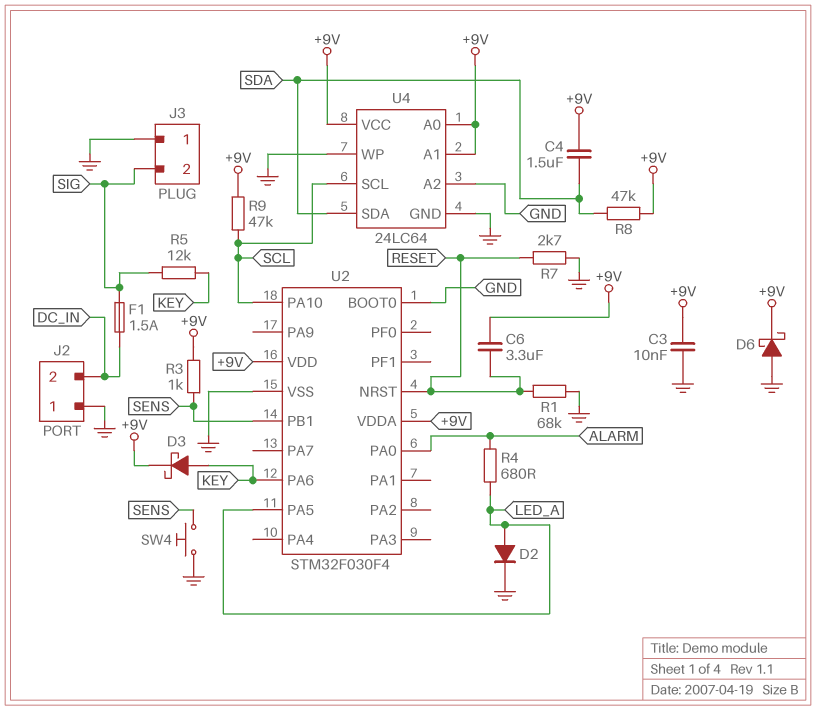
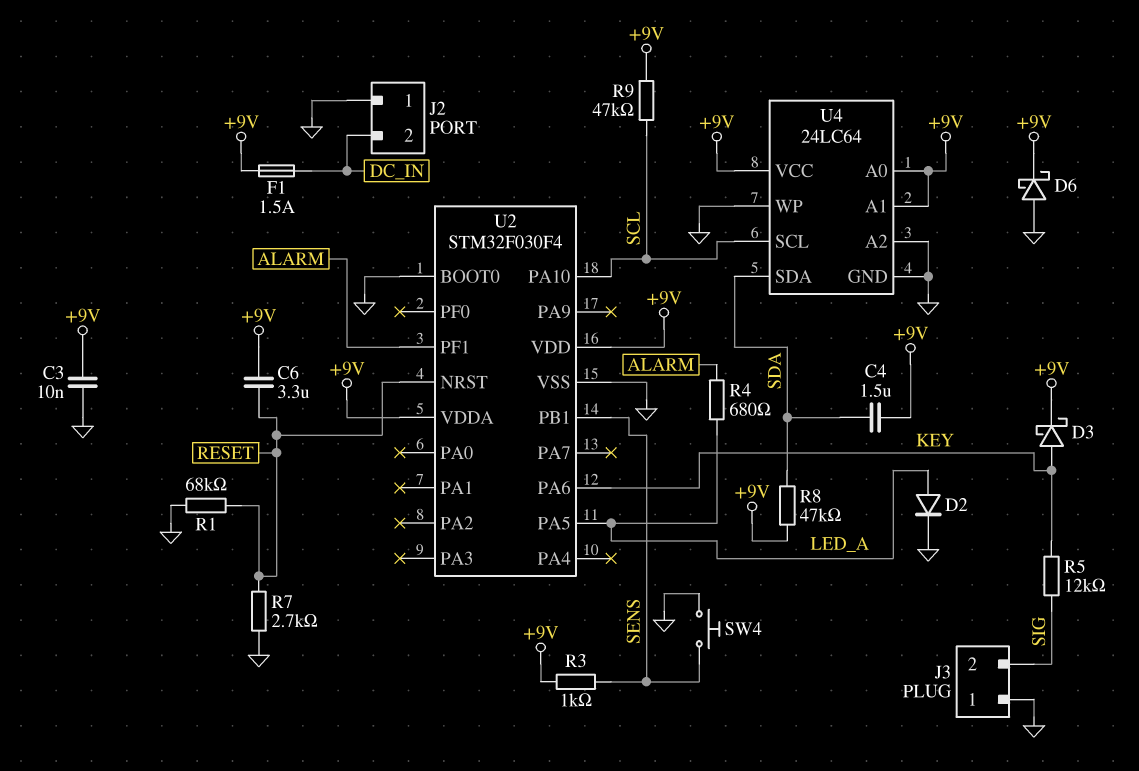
F1: 1.5A (DC_IN, SIG) -> 1.5A (+9V, DC_IN)
U2 pin PA0: ALARM -> none
U2 pin PF1: none -> ALARM

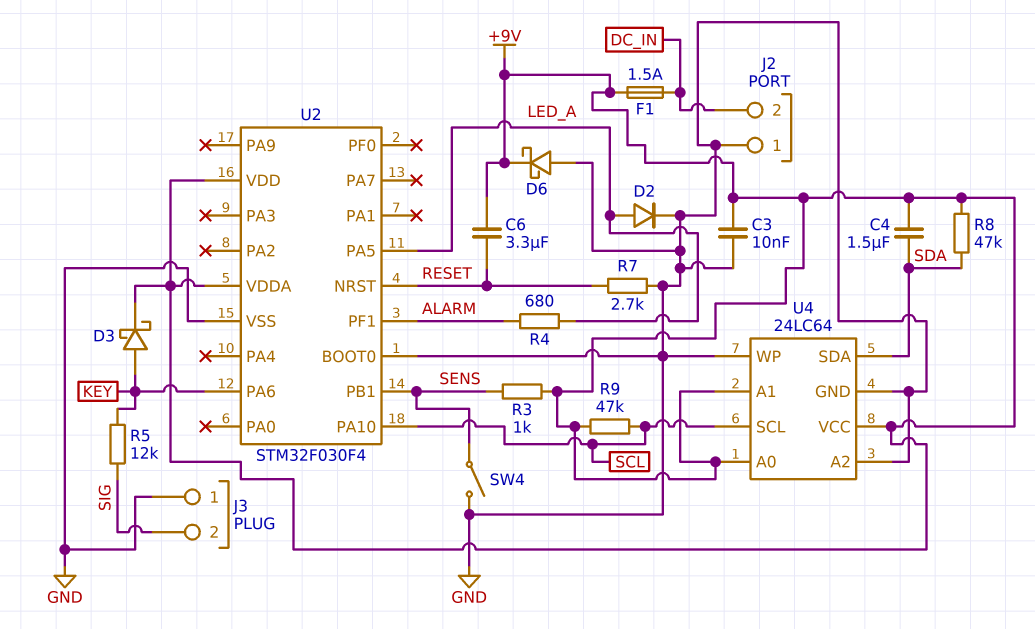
R1: 68k (GND, RESET) -> none
SW4: button (GND, SENS) -> switch (GND, SENS)

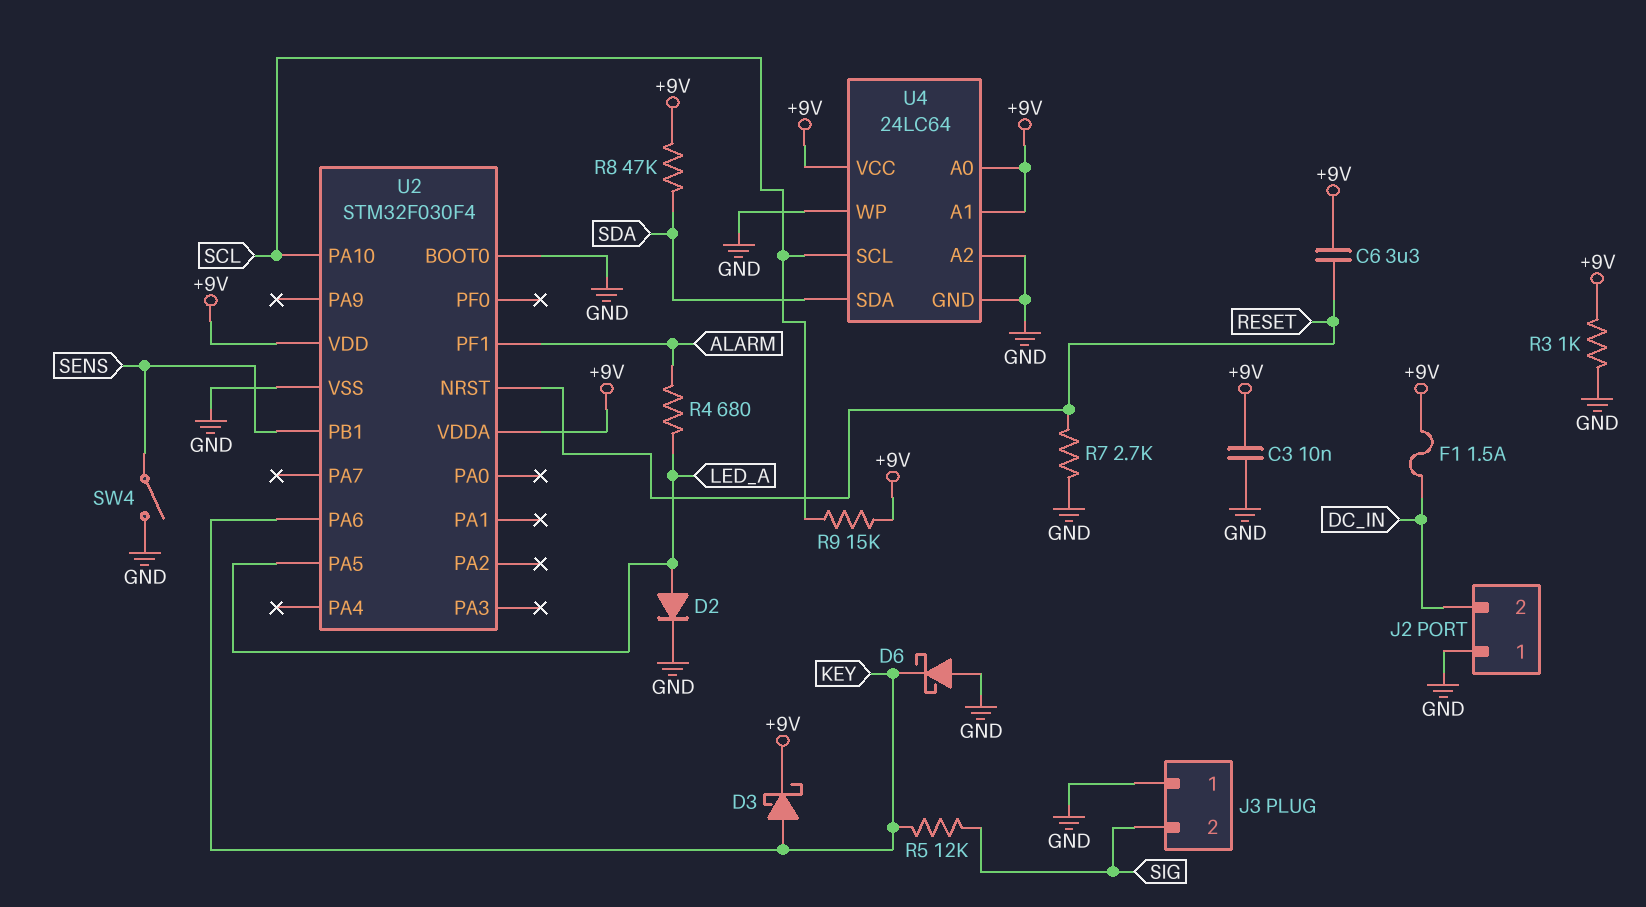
C4: 1.5uF (+9V, SDA) -> none
D6: schottky (A GND, K +9V) -> schottky (A GND, K KEY)
R3: 1k (+9V, SENS) -> 1k (+9V, GND)
R9: 47k (+9V, SCL) -> 15k (+9V, SCL)

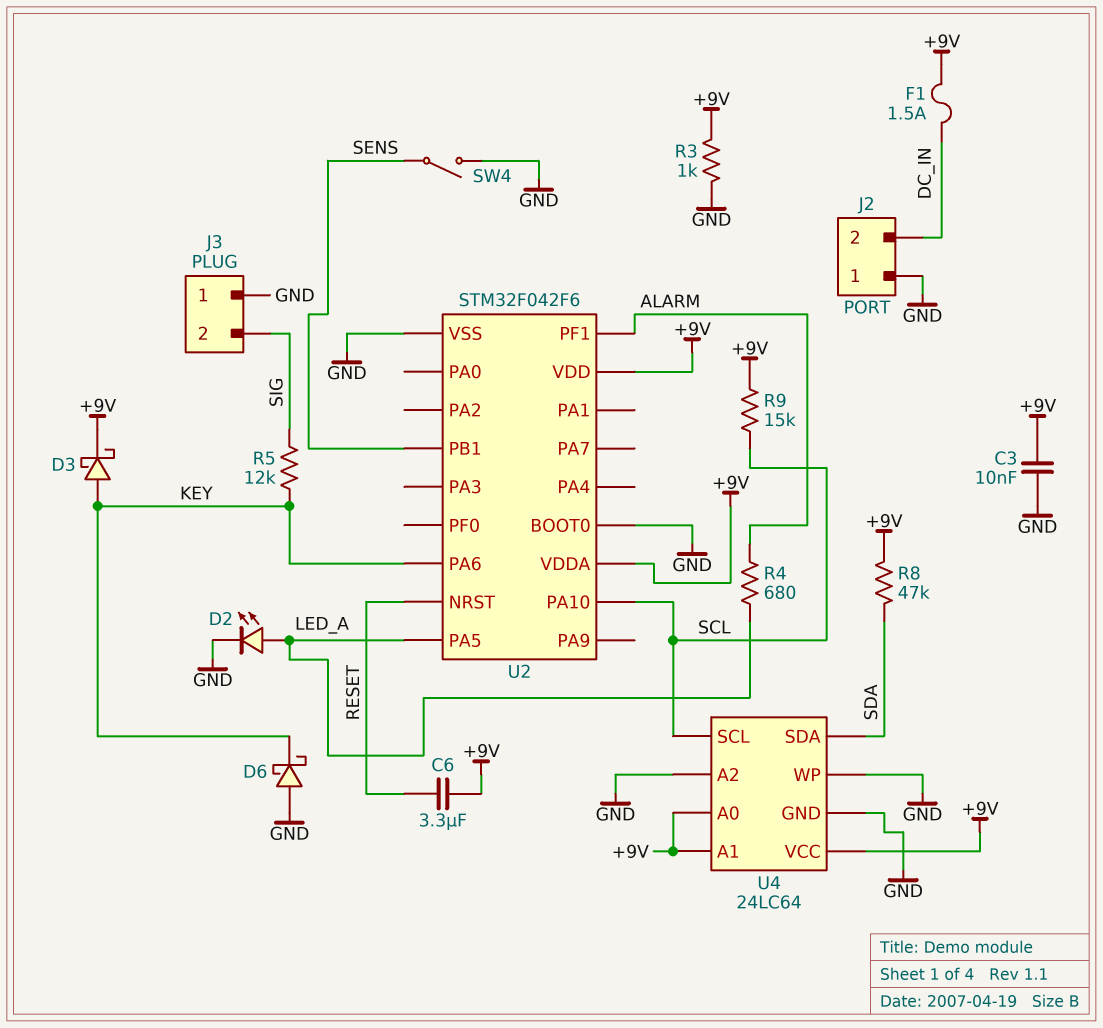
D2: diode (A LED_A, K GND) -> LED (A LED_A, K GND)
R7: 2.7k (GND, RESET) -> none
U2: STM32F030F4 -> STM32F042F6

